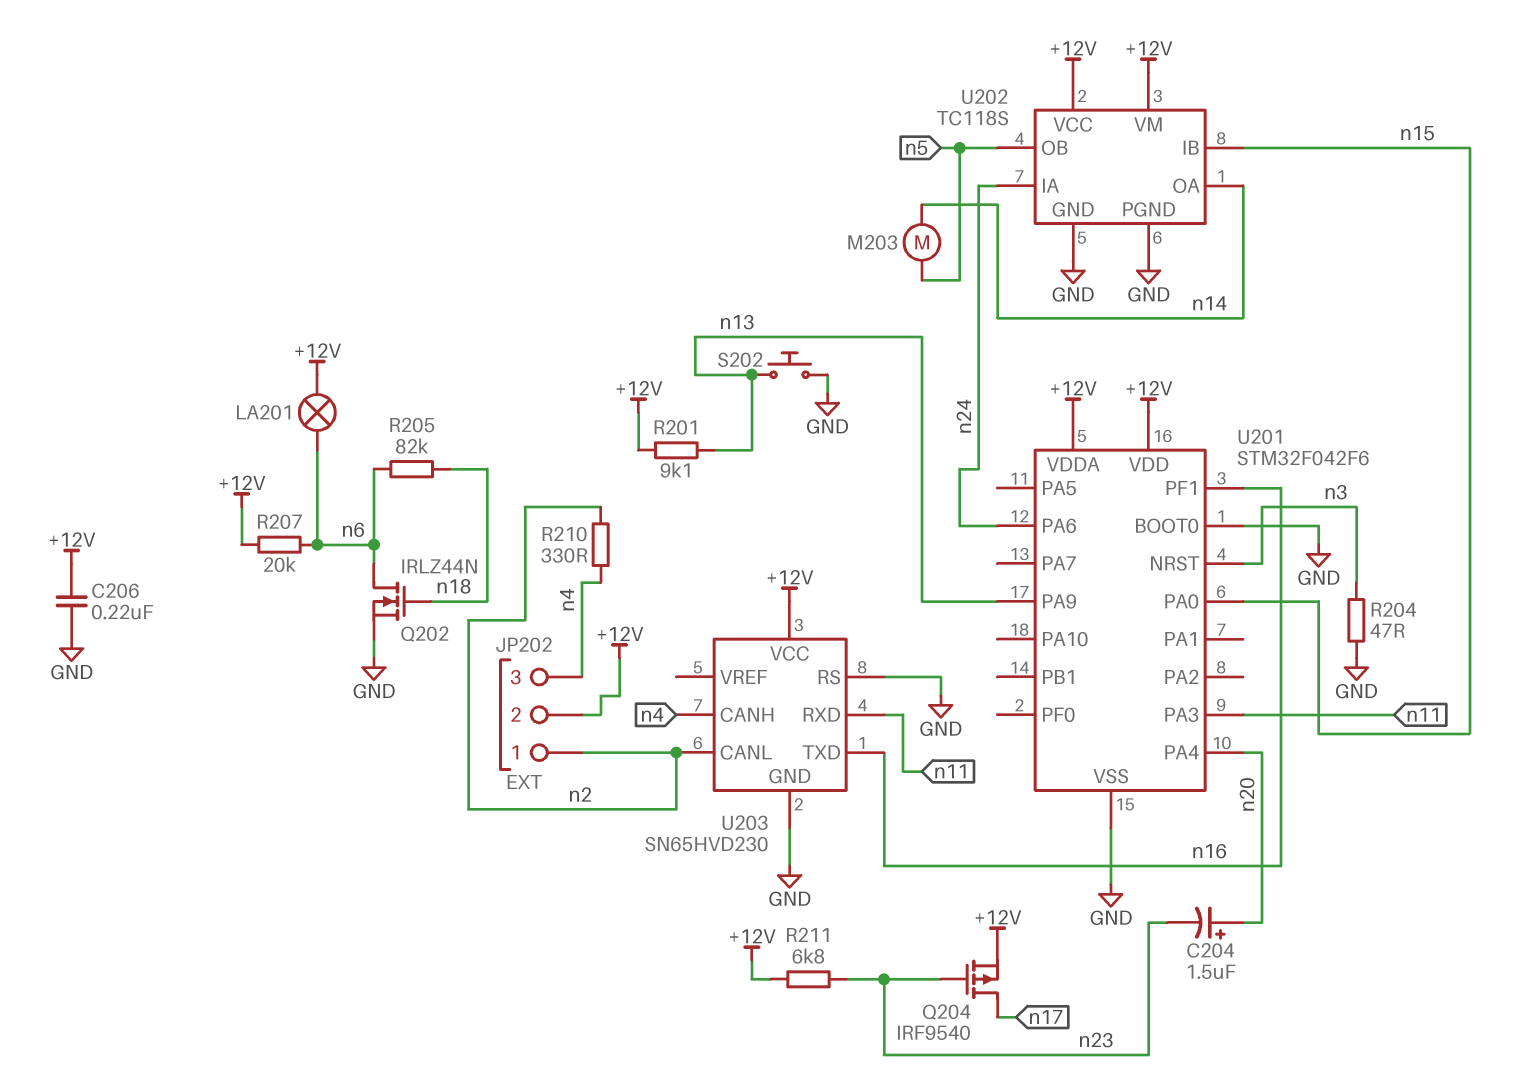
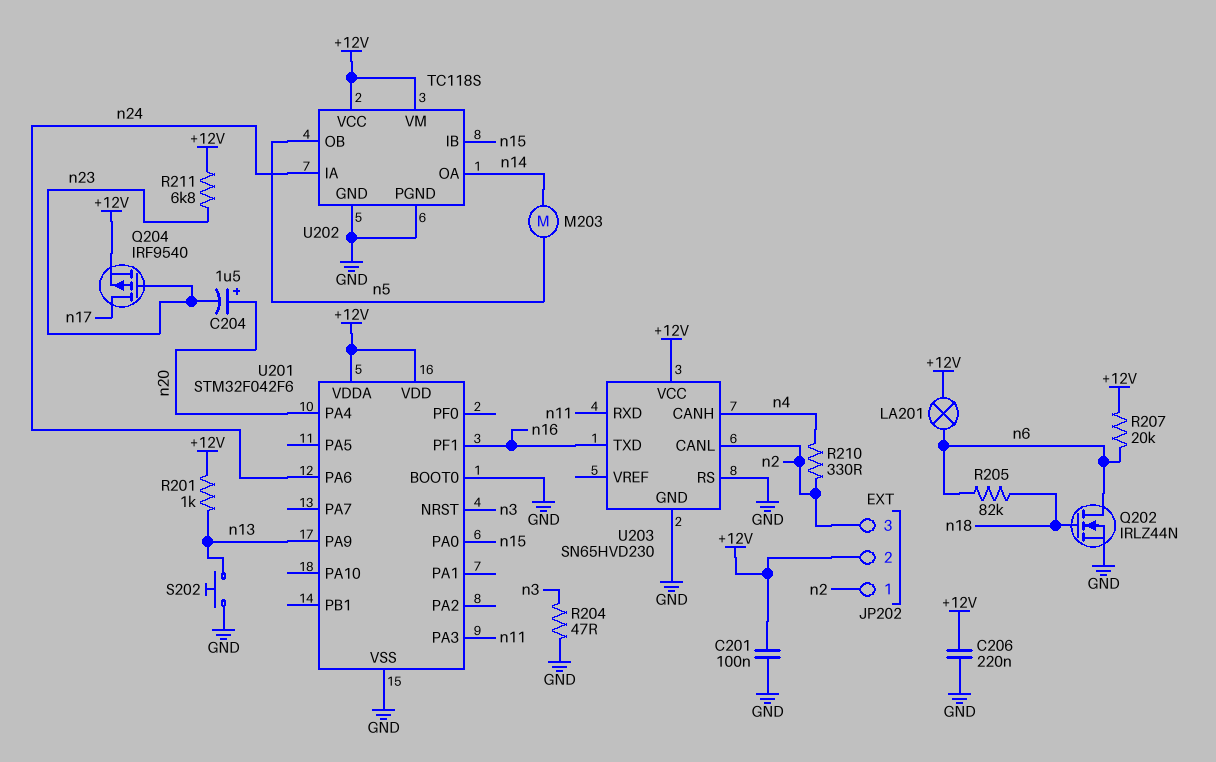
C201: none -> 100nF (+12V, GND)
JP202 pin 3: n4 -> n2
R201: 9.1k (+12V, n13) -> 1k (+12V, n13)

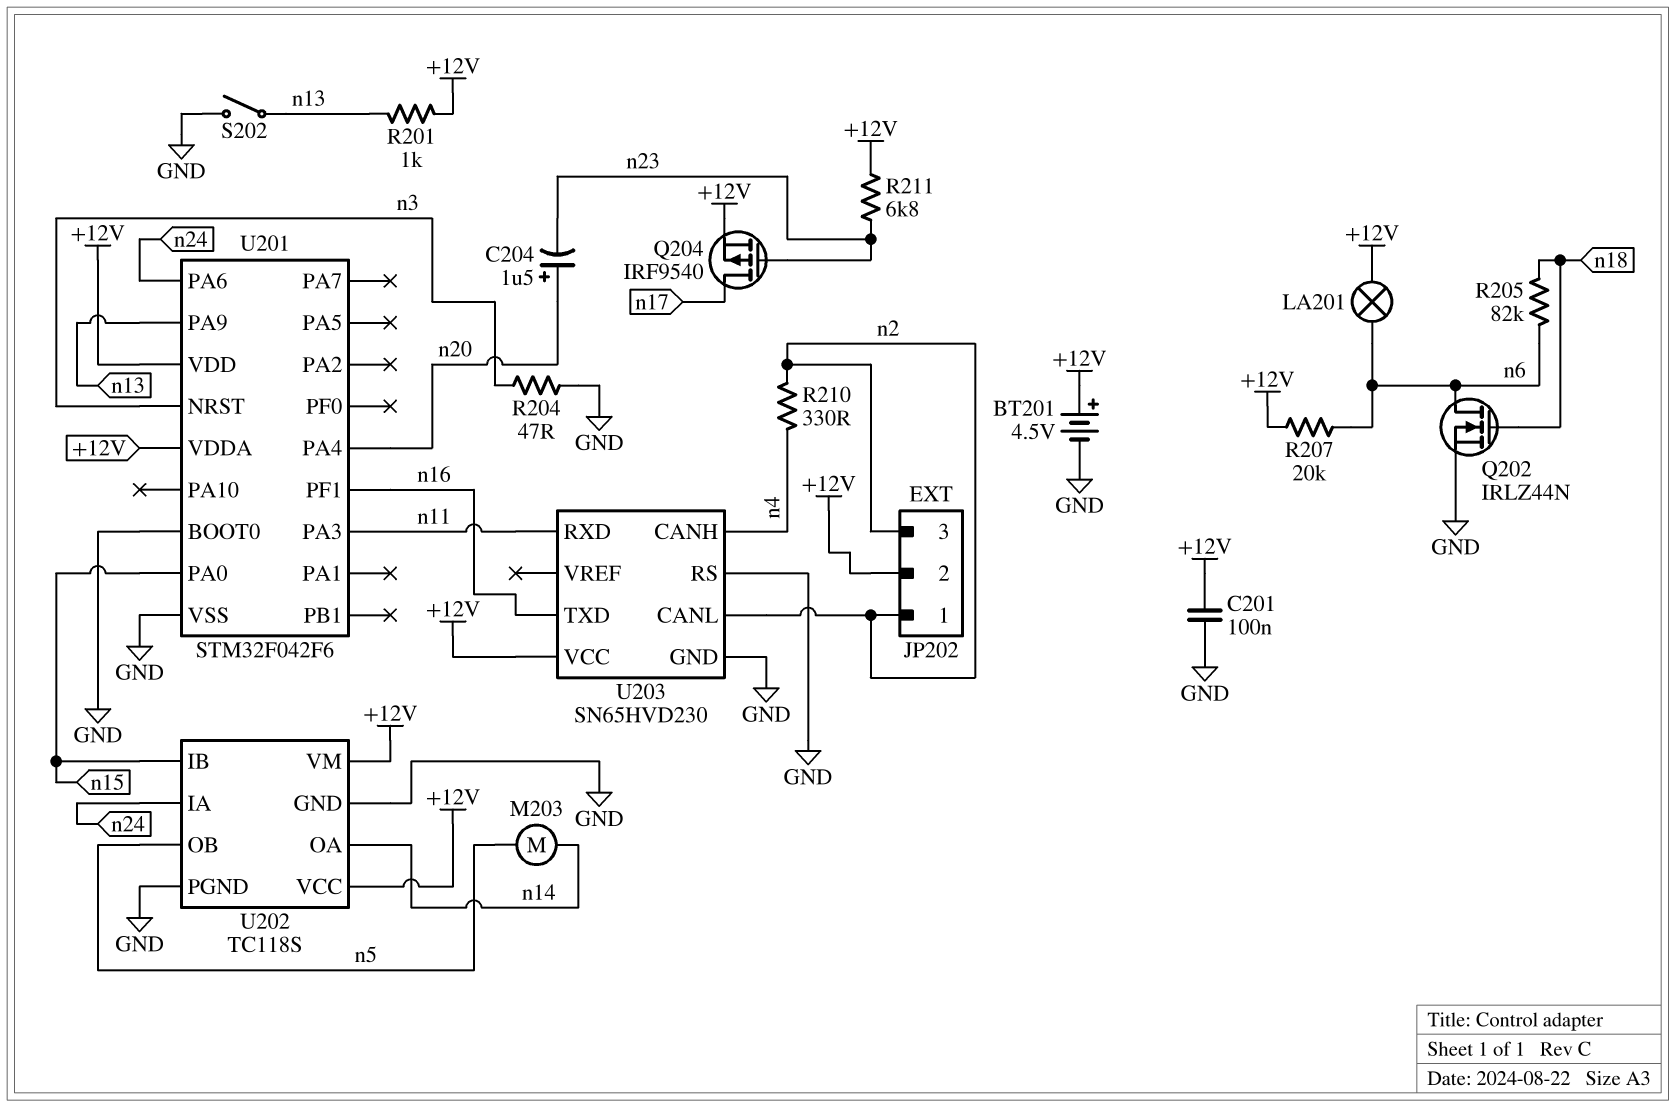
BT201: none -> 4.5V (plus +12V, minus GND)
C206: 220nF (+12V, GND) -> none
S202: button (GND, n13) -> switch (GND, n13)

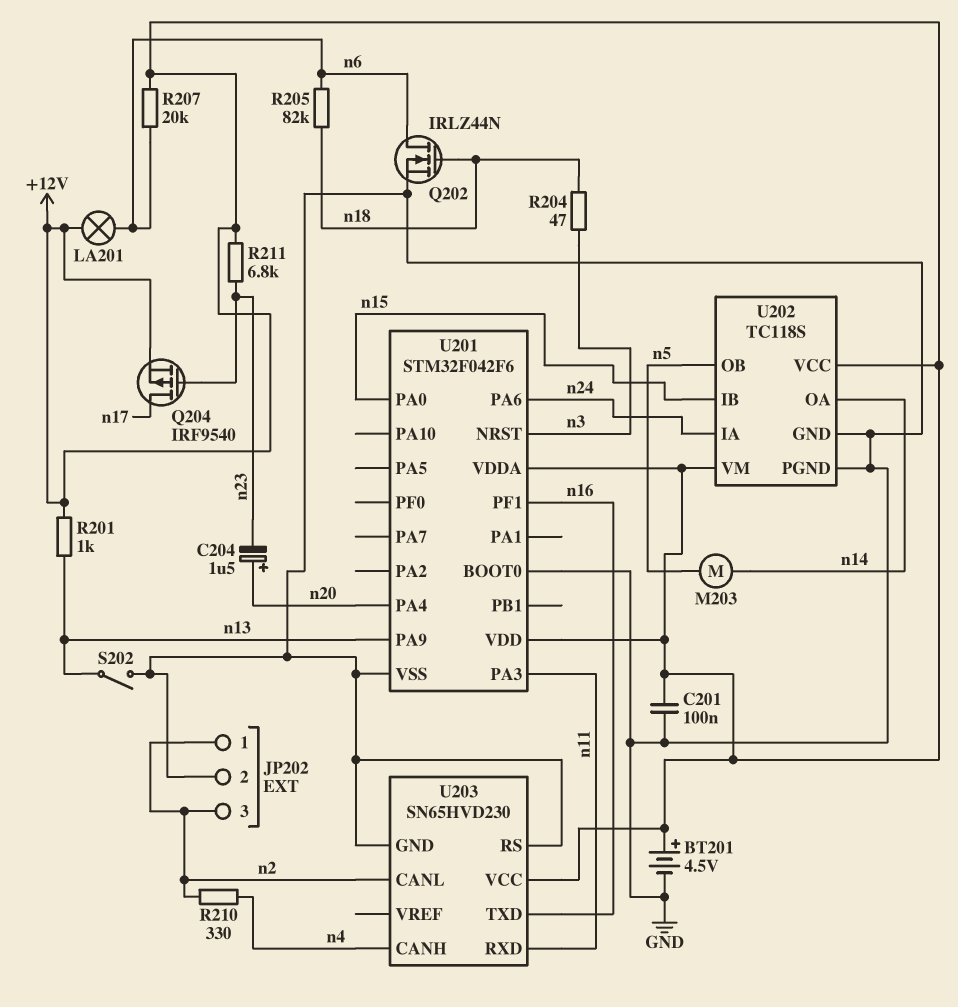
JP202 pin 2: +12V -> GND
R204: 47 (GND, n3) -> 47 (n3, n18)

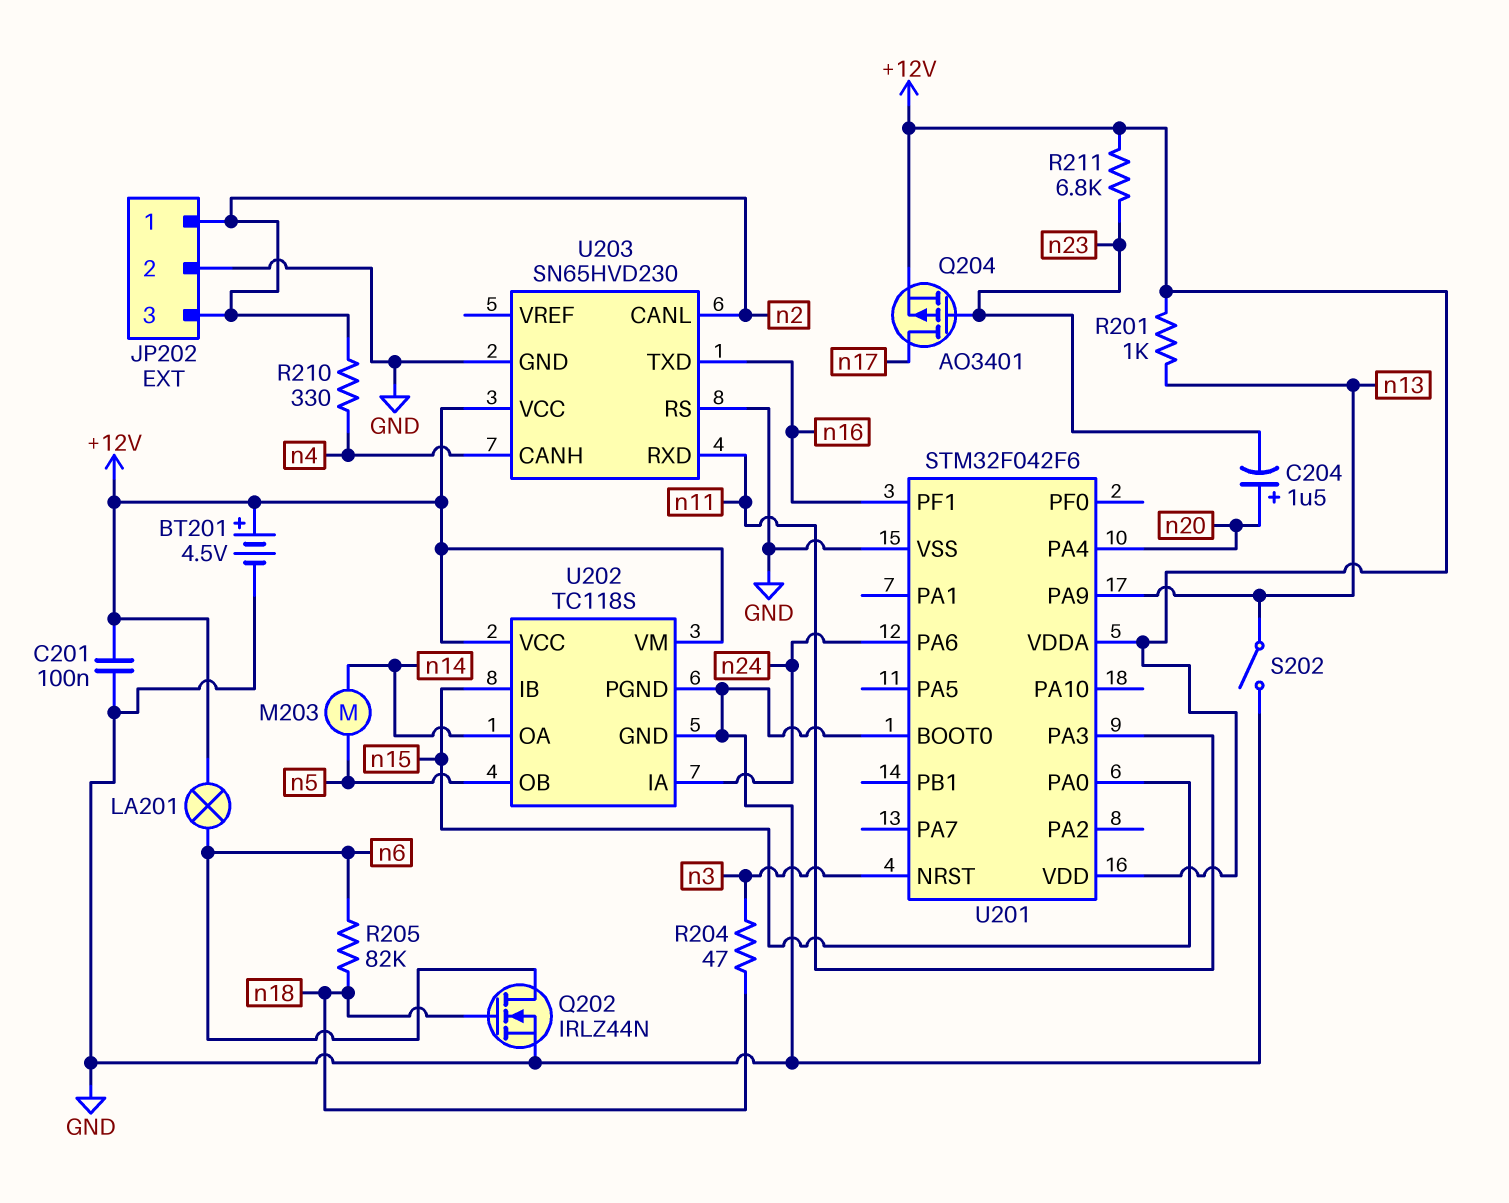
Q204: PMOS IRF9540 (G n23, D n17, S +12V) -> PMOS AO3401 (G n23, D n17, S +12V)
R207: 20k (+12V, n6) -> none

